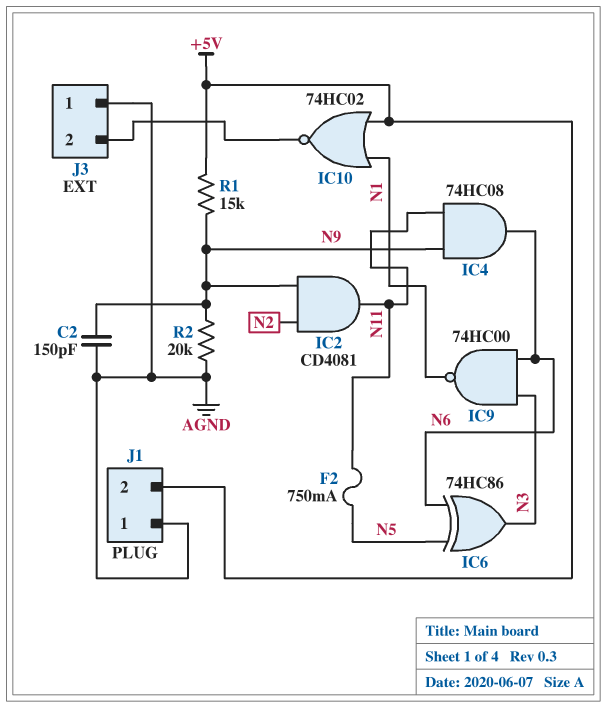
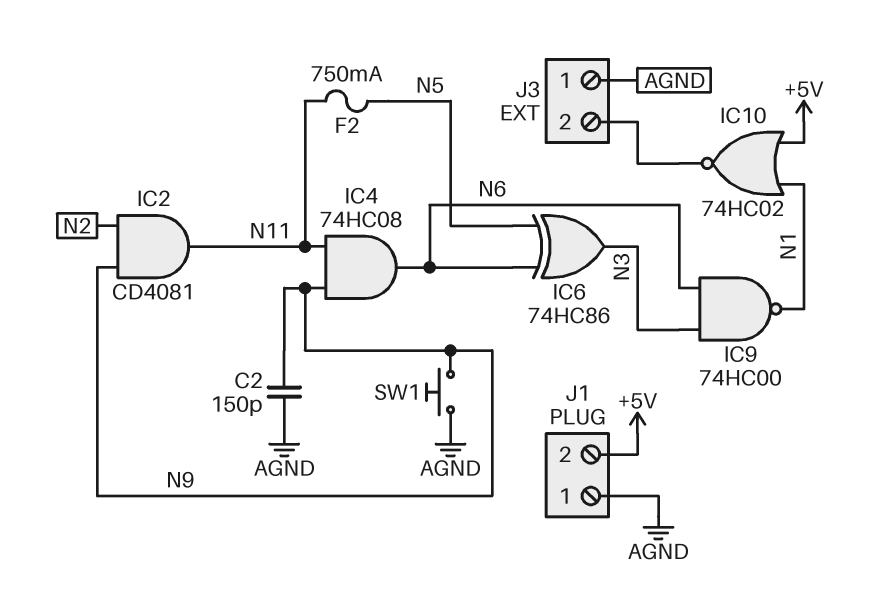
R1: 15k (+5V, N9) -> none
R2: 20k (AGND, N9) -> none
SW1: none -> button (AGND, N9)

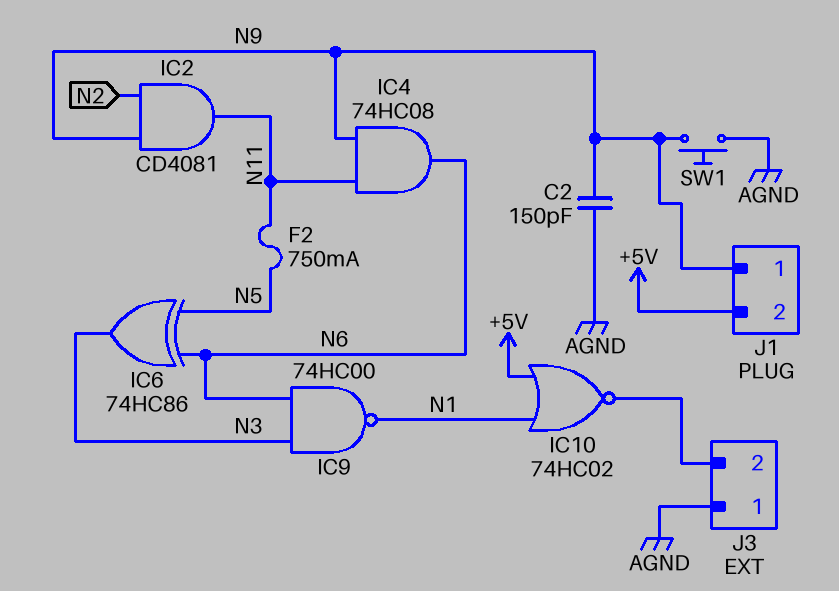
J1 pin 1: AGND -> N9

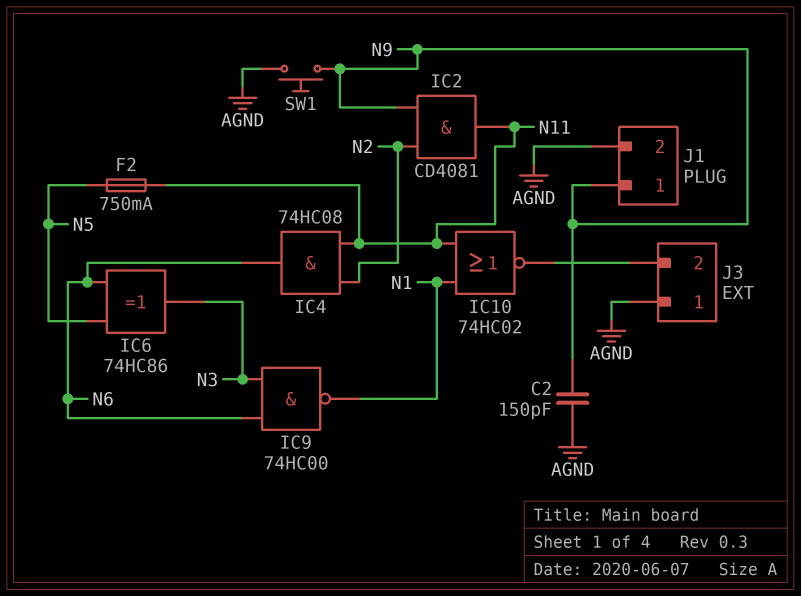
IC4: AND 74HC08 (in N9, in N11, out N6) -> AND 74HC08 (in N2, in N11, out N6)
IC10: NOR 74HC02 (in +5V, in N1, out J3/2) -> NOR 74HC02 (in N1, in N11, out J3/2)
J1 pin 2: +5V -> AGND

